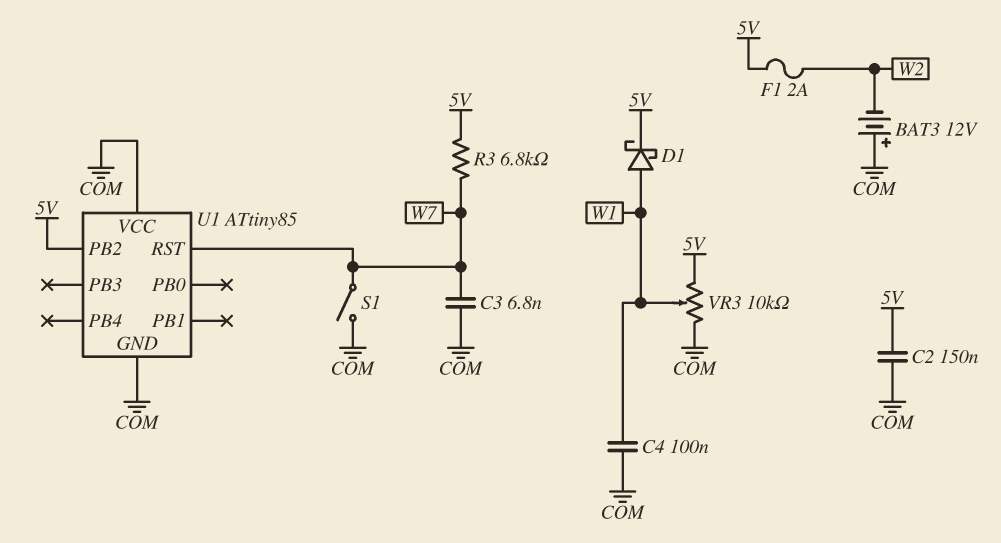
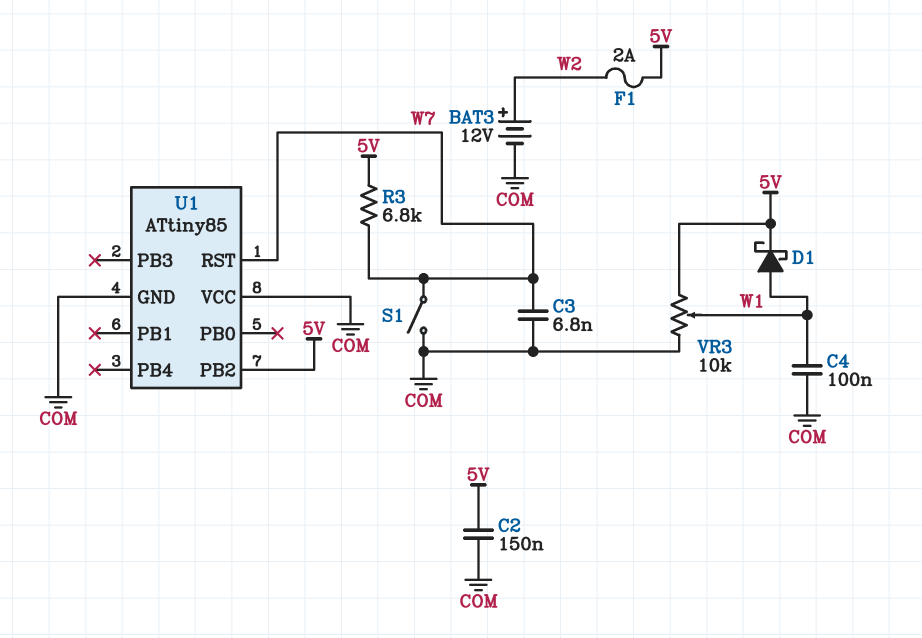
BAT3: 12V (plus COM, minus W2) -> 12V (plus W2, minus COM)

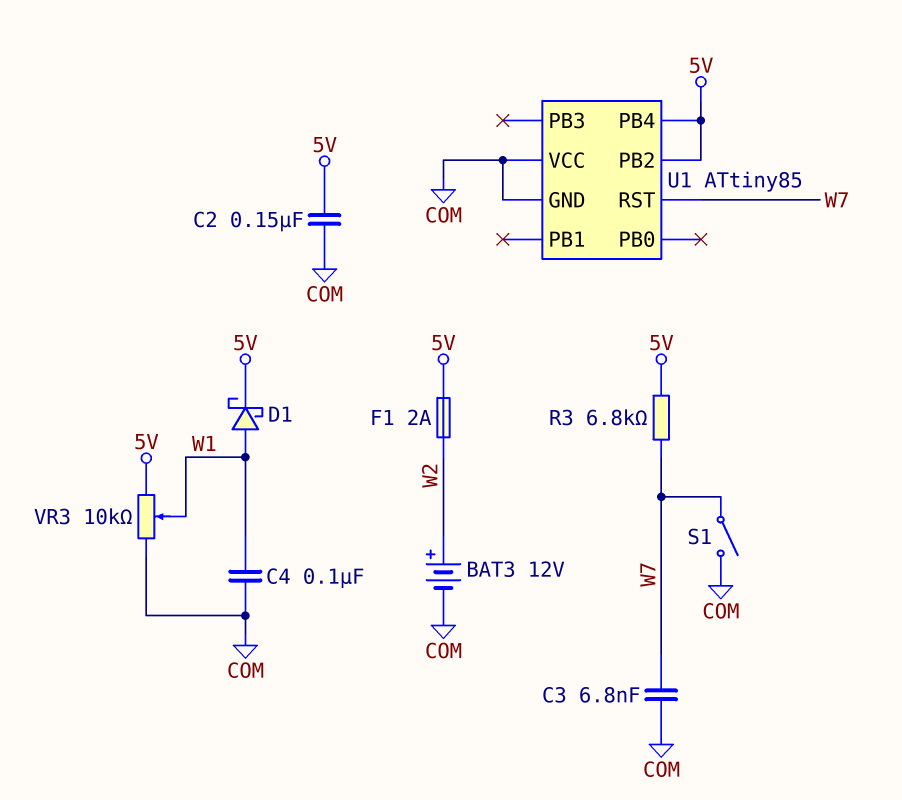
U1 pin PB4: none -> 5V

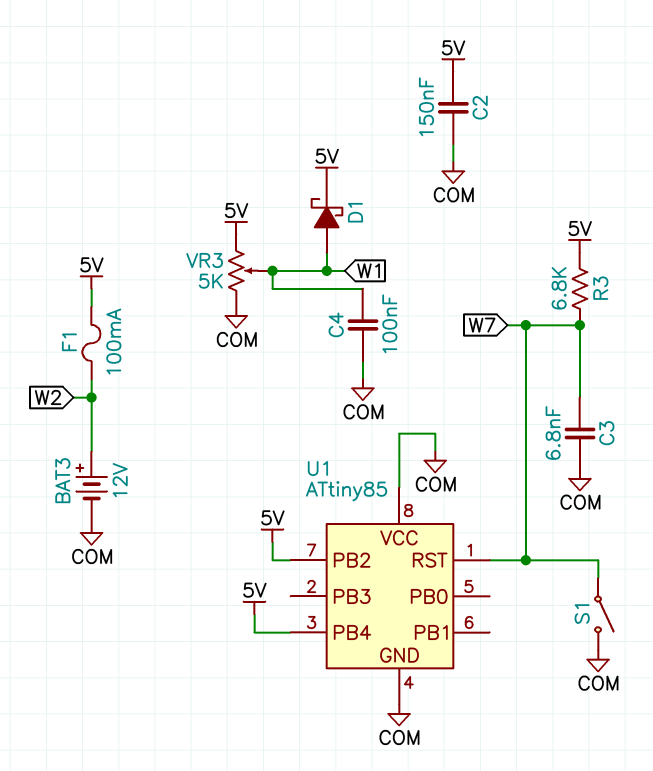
F1: 2A (5V, W2) -> 100mA (5V, W2)
VR3: 10k (5V, COM, wiper W1) -> 5k (5V, COM, wiper W1)

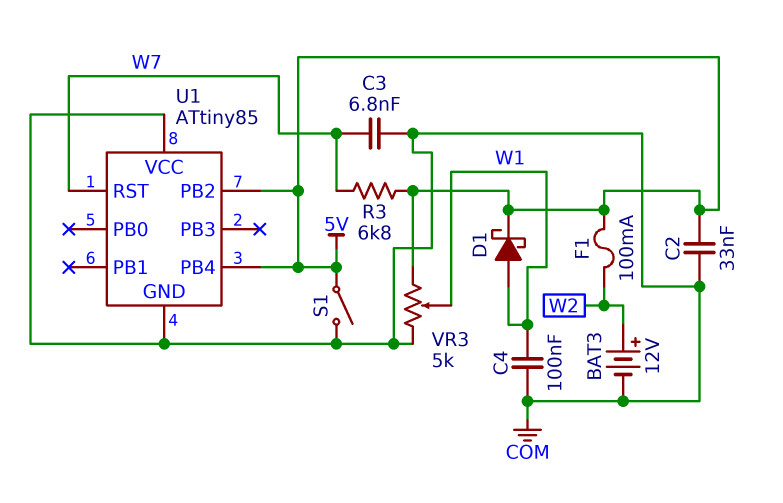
C2: 150nF (5V, COM) -> 33nF (5V, COM)
S1: switch (COM, W7) -> switch (5V, COM)

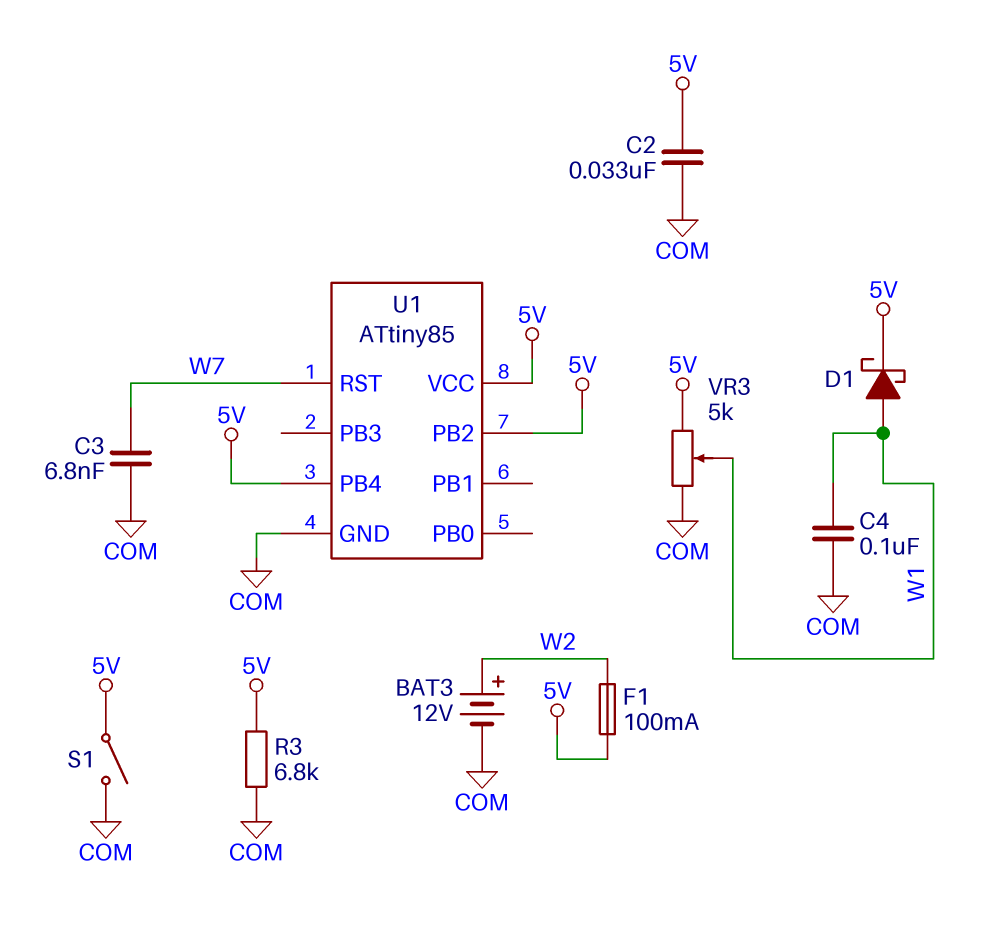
R3: 6.8k (5V, W7) -> 6.8k (5V, COM)
U1 pin VCC: COM -> 5V

